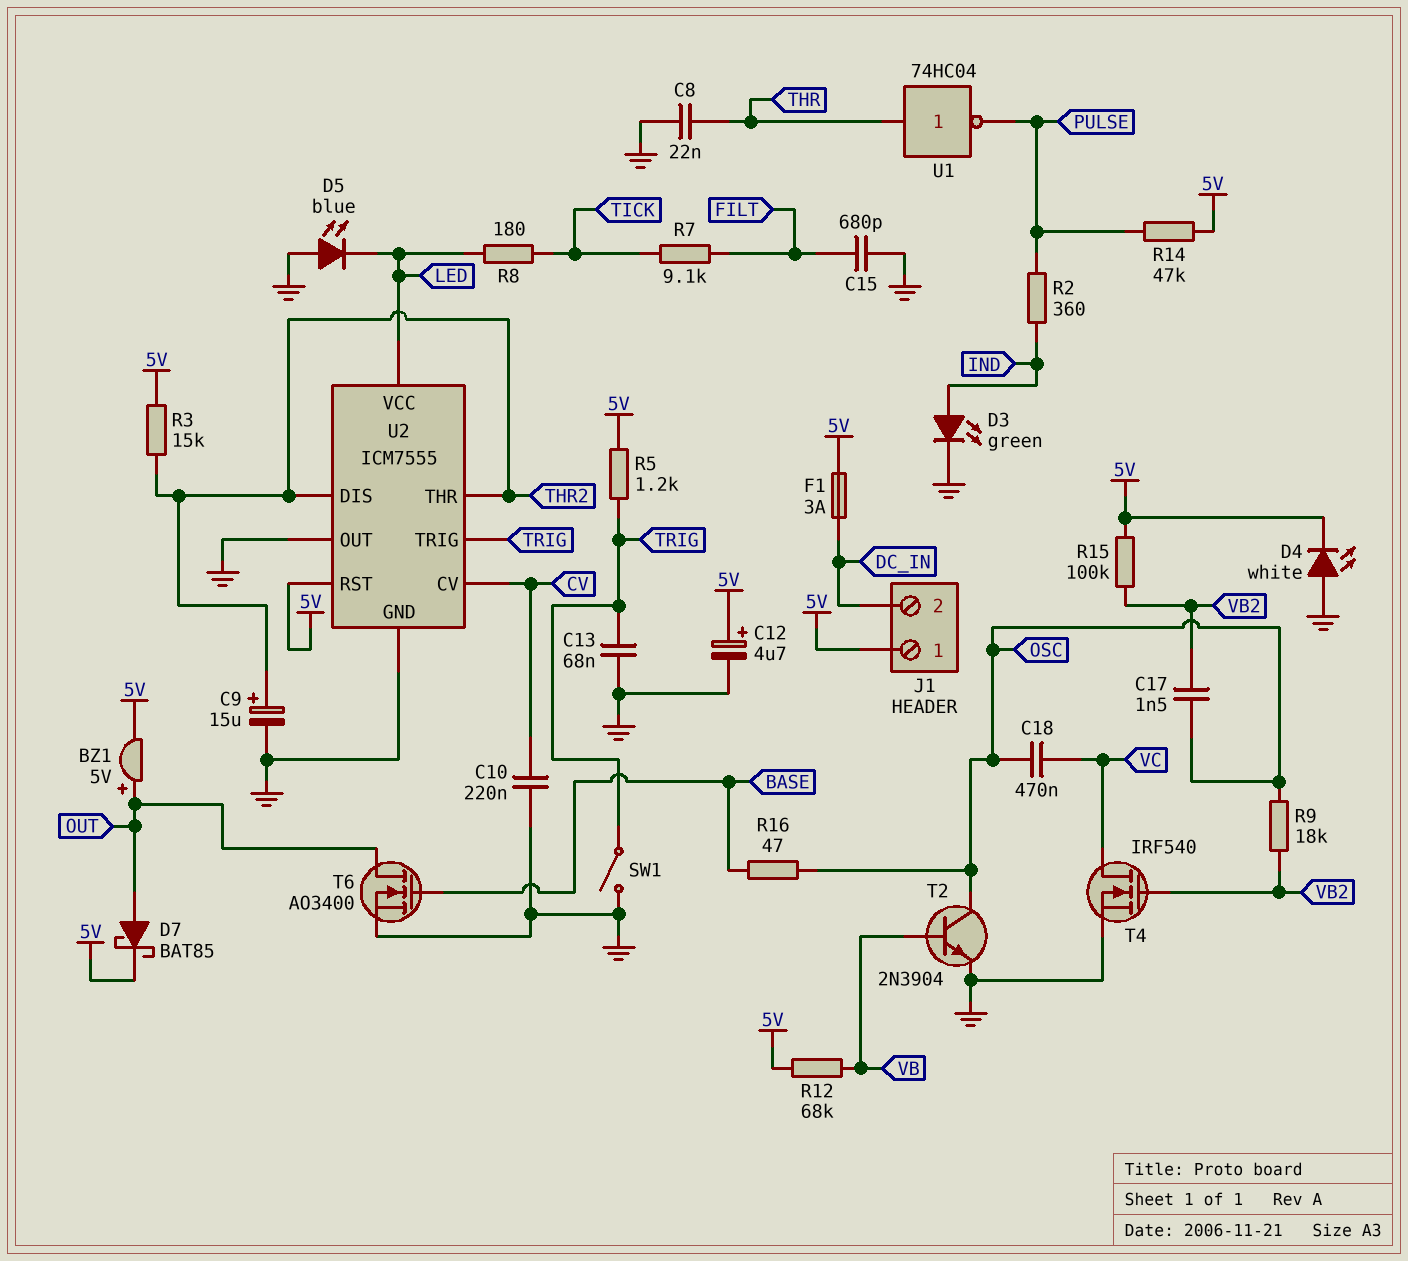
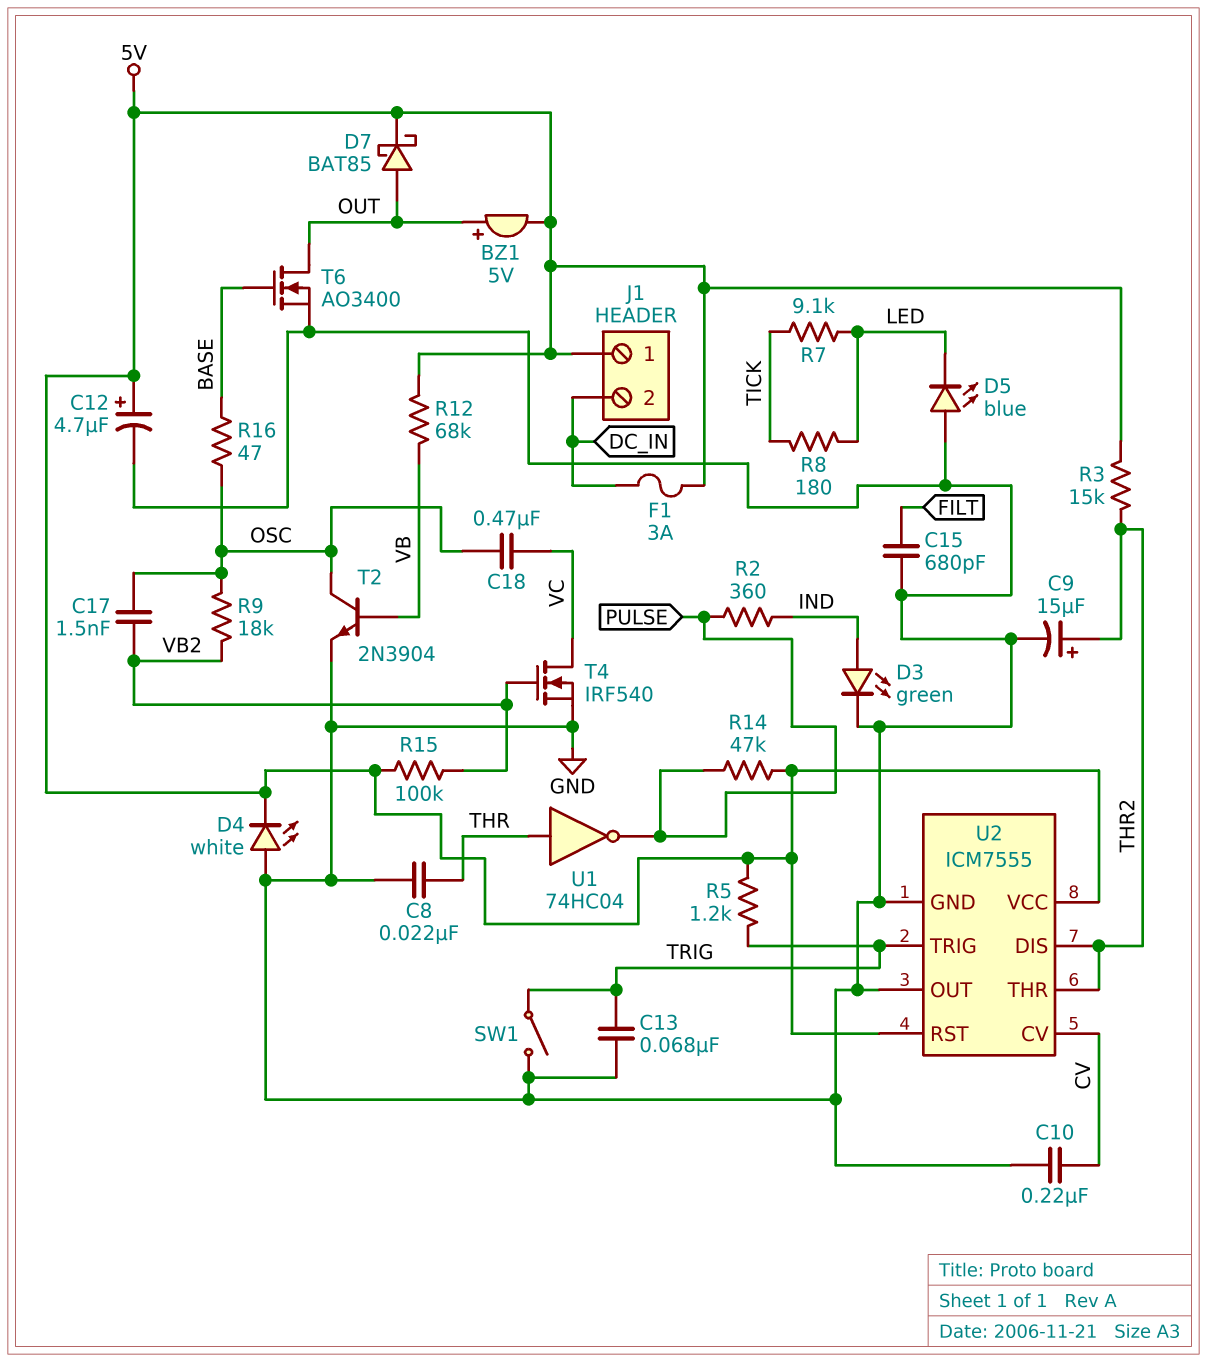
R7: 9.1k (FILT, TICK) -> 9.1k (LED, TICK)
U2 pin VCC: LED -> 5V

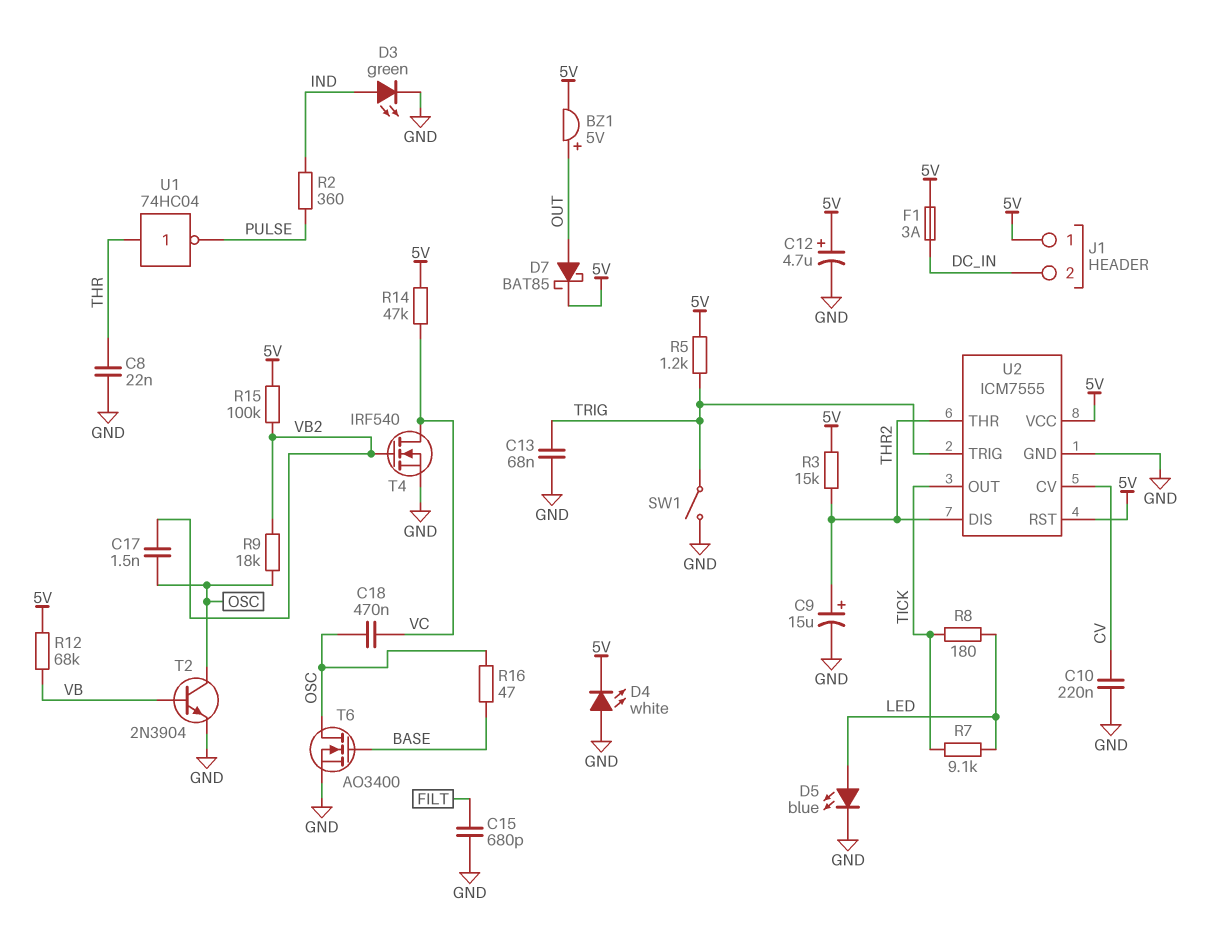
D5: LED blue (A GND, K LED) -> LED blue (A LED, K GND)
R14: 47k (5V, PULSE) -> 47k (5V, VC)
T6: NMOS AO3400 (G BASE, D OUT, S GND) -> NMOS AO3400 (G BASE, D OSC, S GND)
U2 pin OUT: GND -> TICK

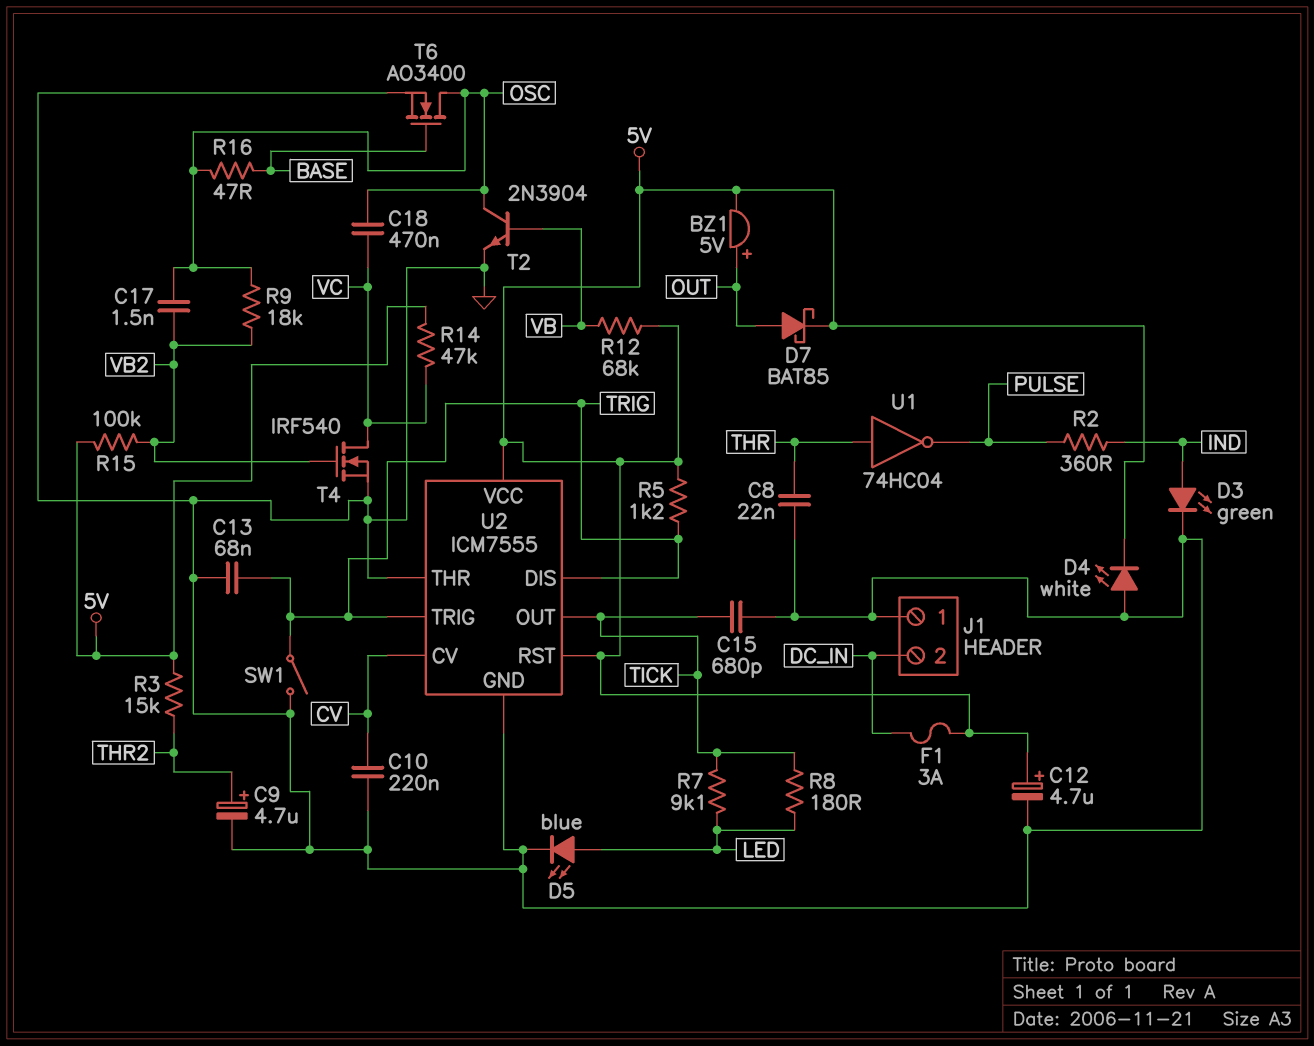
C9: 15uF (plus THR2, minus GND) -> 4.7uF (plus THR2, minus GND)
C15: 680pF (FILT, GND) -> 680pF (GND, TICK)
J1 pin 1: 5V -> GND
U2 pin DIS: THR2 -> TRIG
U2 pin THR: THR2 -> GND

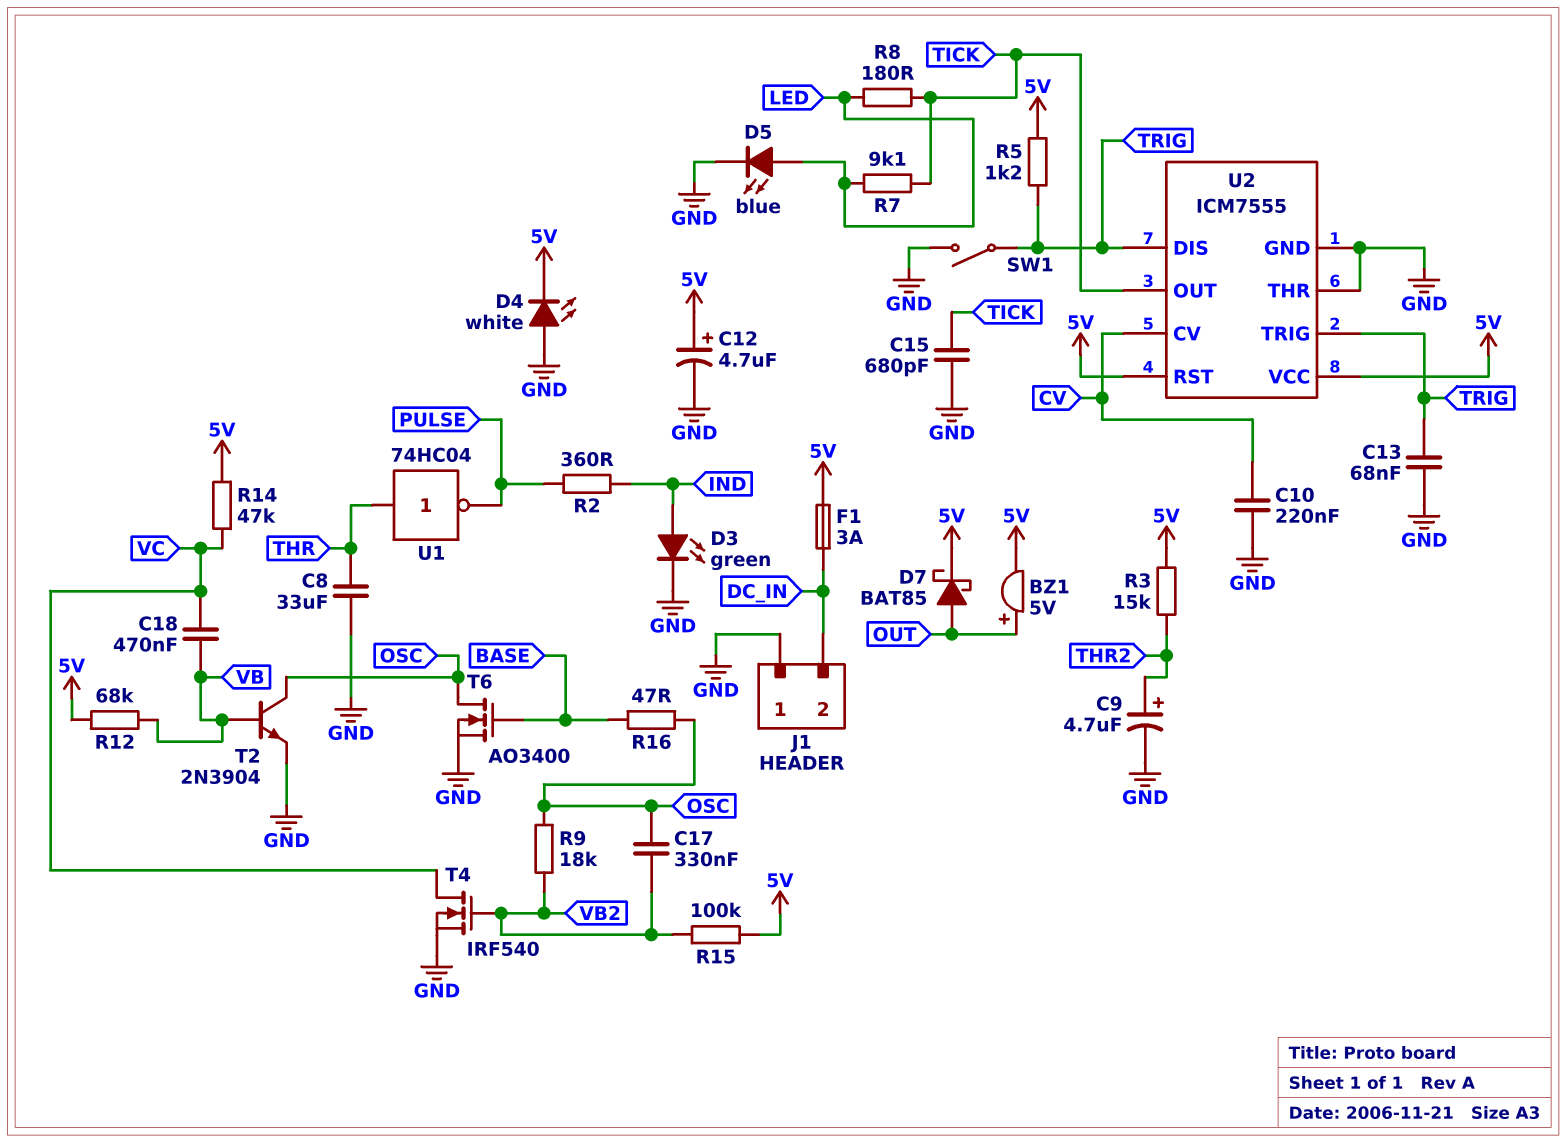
C8: 22nF (GND, THR) -> 33uF (GND, THR)
C17: 1.5nF (OSC, VB2) -> 330nF (OSC, VB2)
C18: 470nF (OSC, VC) -> 470nF (VB, VC)

